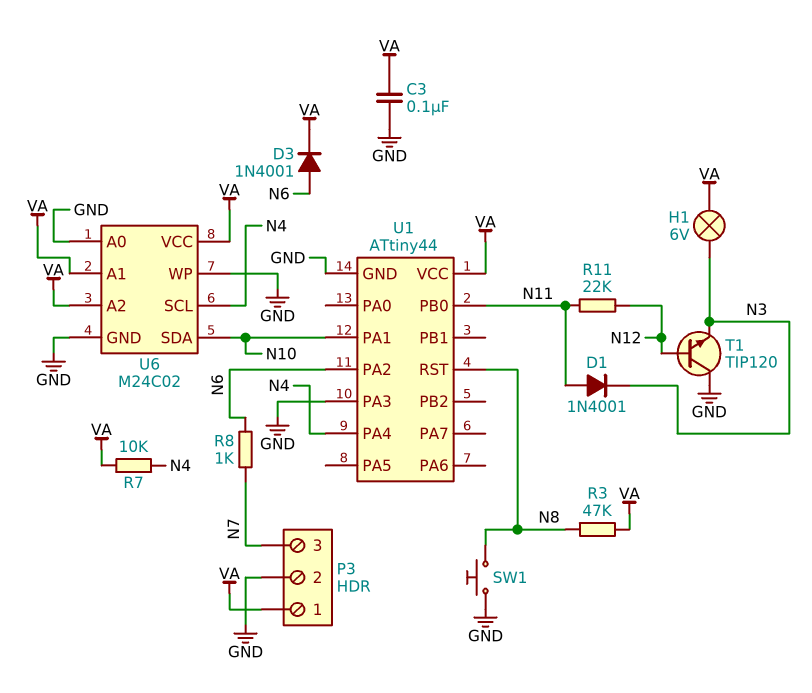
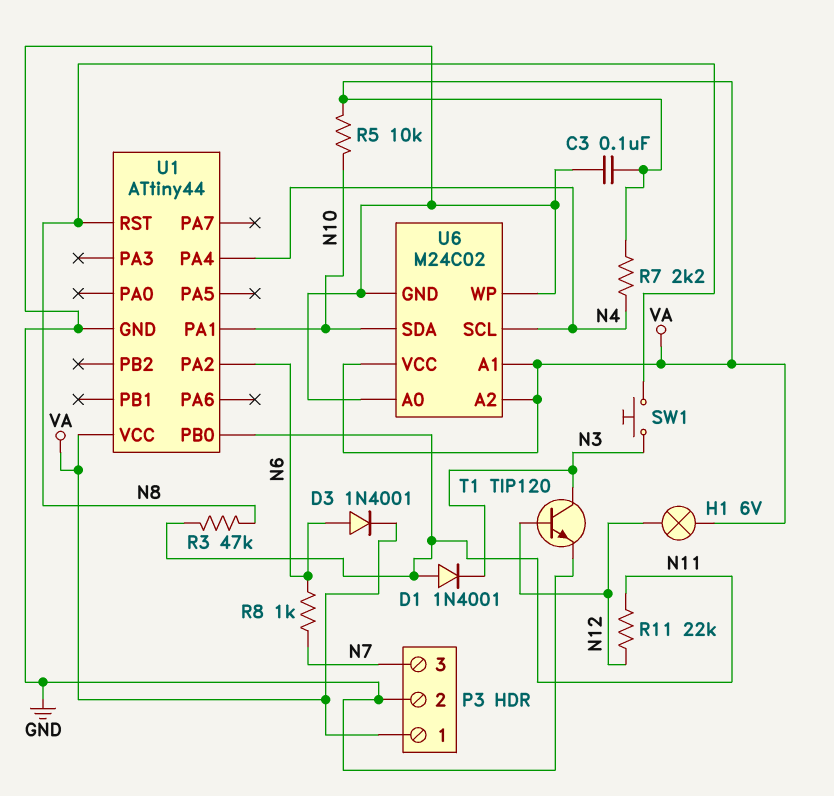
H1: lamp 6V (N3, VA) -> lamp 6V (N12, VA)
R3: 47k (N8, VA) -> 47k (N8, N11)
R5: none -> 10k (N10, VA)
R7: 10k (N4, VA) -> 2.2k (N4, VA)
SW1: button (GND, N8) -> button (N3, N8)
T1: NPN TIP120 (B N12, C GND, E N3) -> NPN TIP120 (B N12, C N3, E GND)
U1 pin PA3: GND -> none

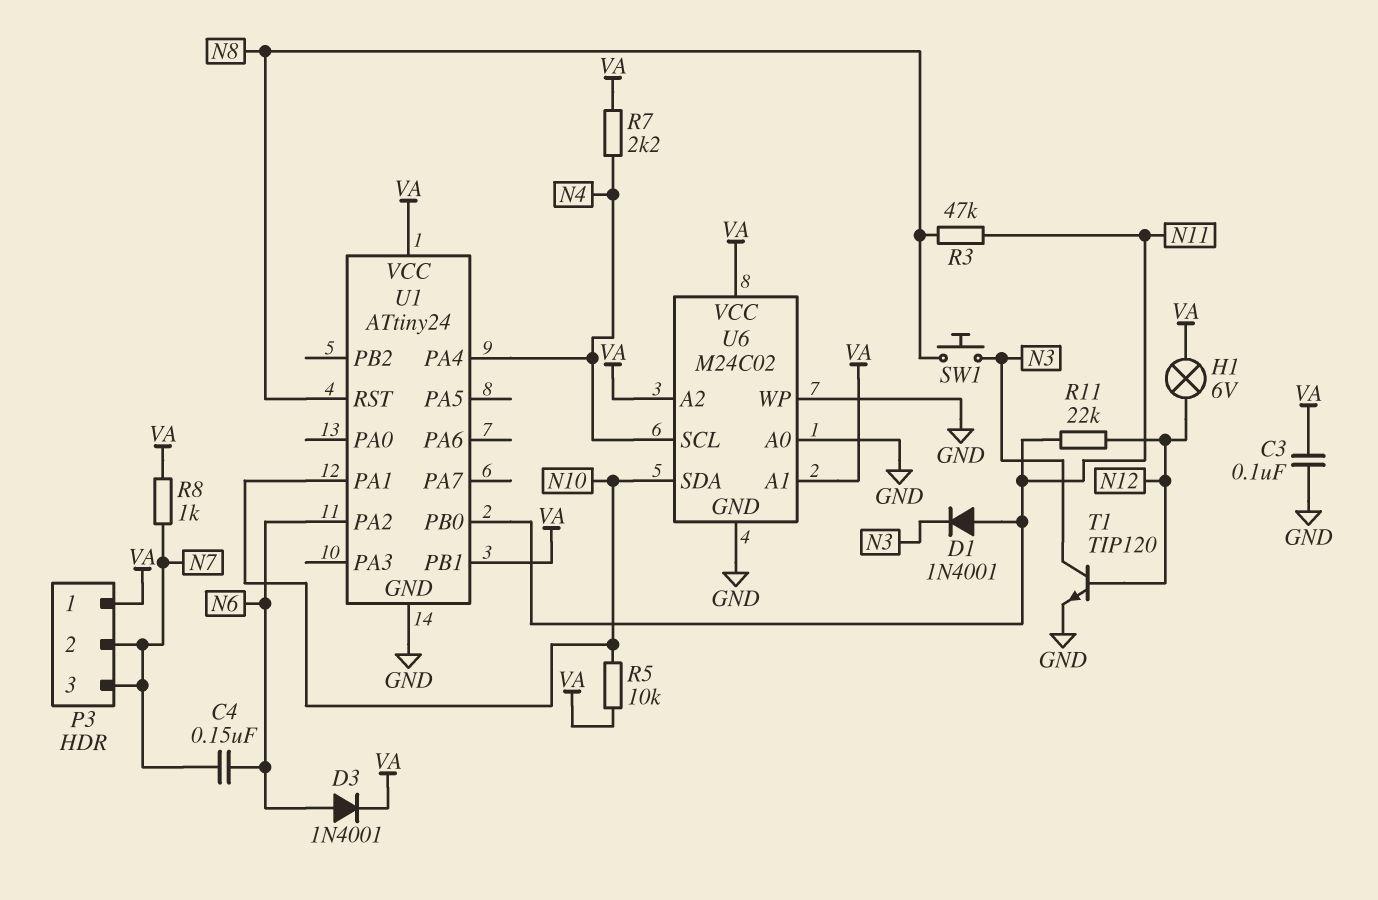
C4: none -> 150nF (N6, N7)
P3 pin 2: GND -> N7
R8: 1k (N6, N7) -> 1k (N7, VA)
U1: ATtiny44 -> ATtiny24
U1 pin PB1: none -> VA

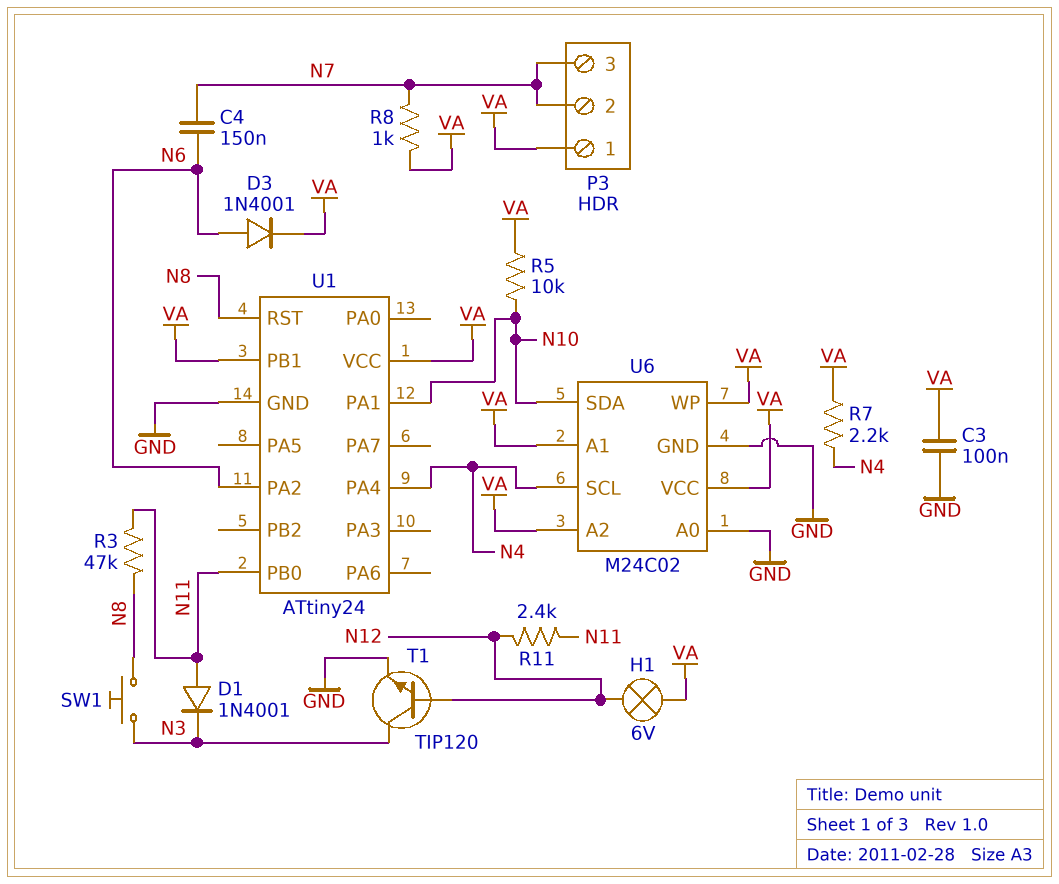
R11: 22k (N11, N12) -> 2.4k (N11, N12)
U6 pin WP: GND -> VA

